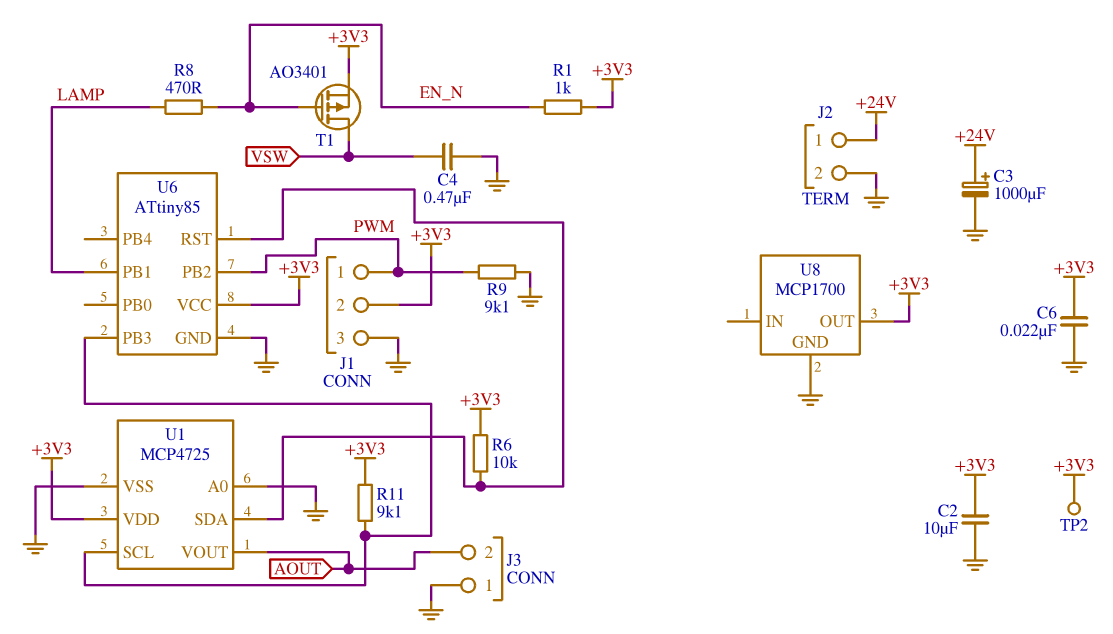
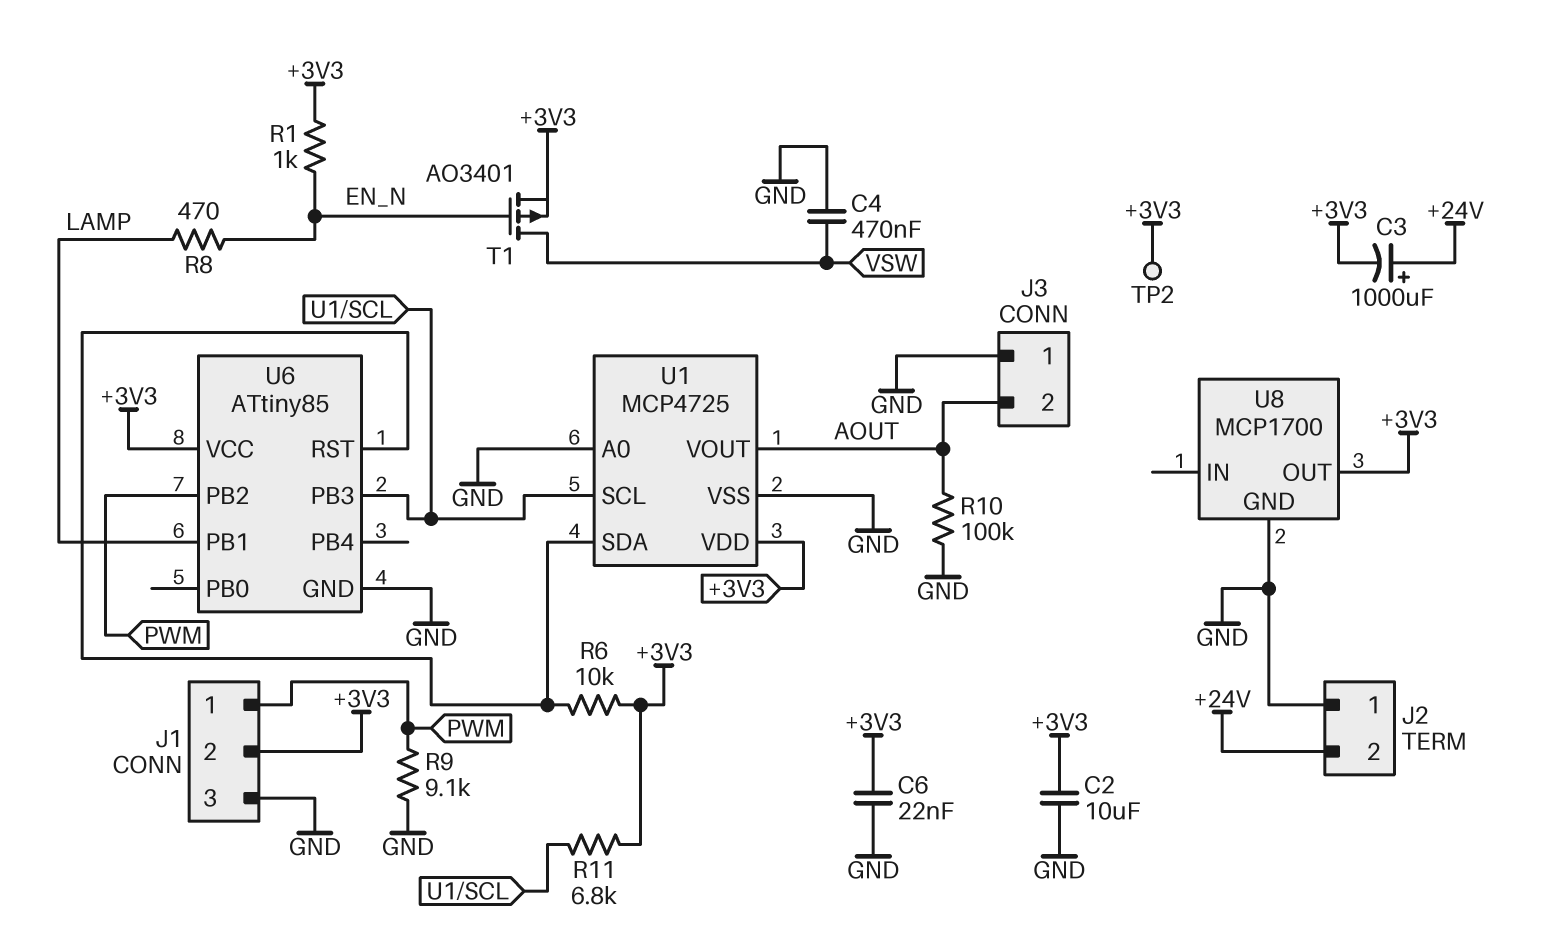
C3: 1000uF (plus +24V, minus GND) -> 1000uF (plus +24V, minus +3V3)
J2 pin 1: +24V -> GND
J2 pin 2: GND -> +24V
R10: none -> 100k (AOUT, GND)
R11: 9.1k (+3V3, U1/SCL) -> 6.8k (+3V3, U1/SCL)

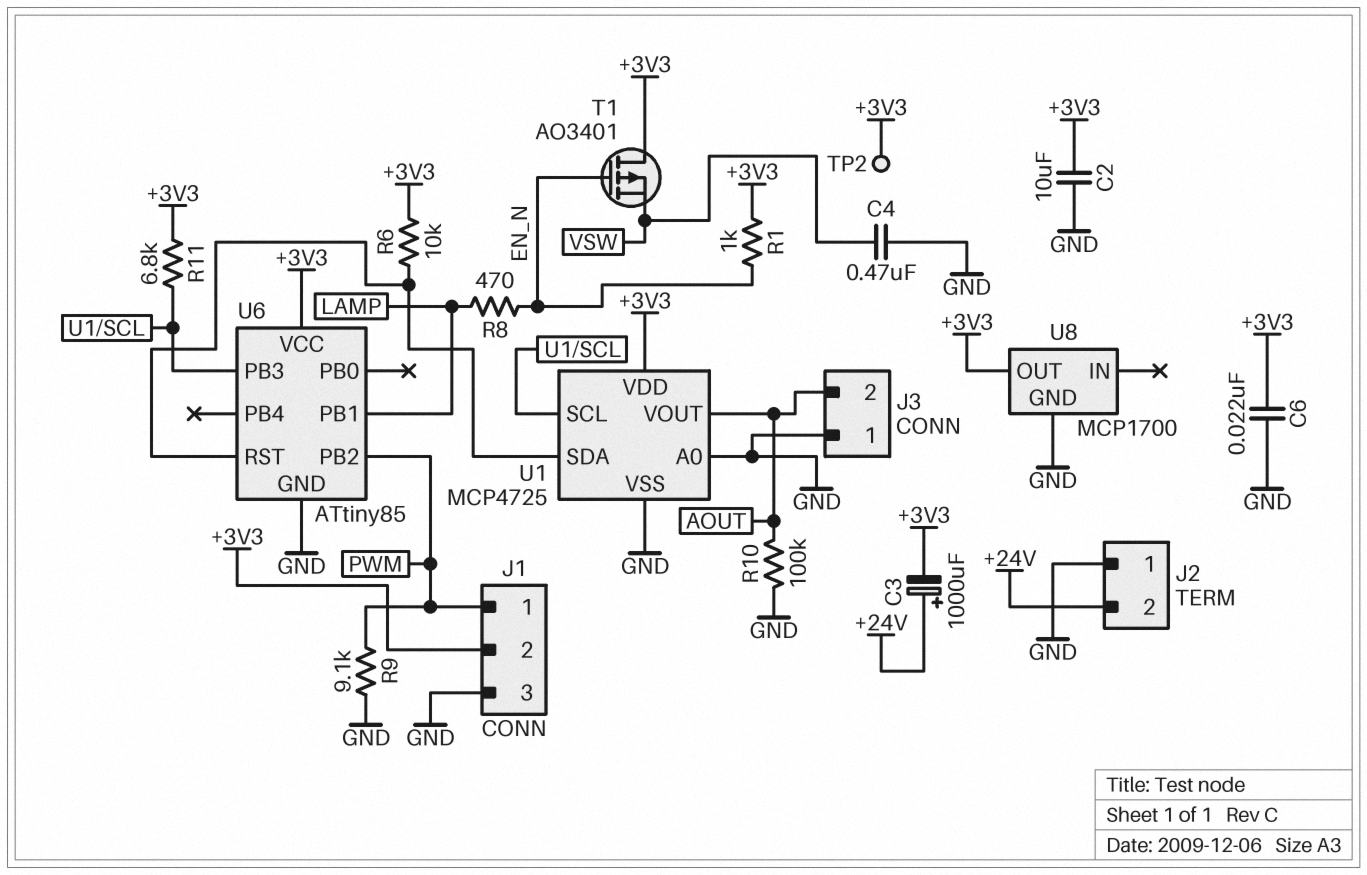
T1: PMOS AO3401 (G EN_N, D VSW, S +3V3) -> PMOS AO3401 (G EN_N, D +3V3, S VSW)

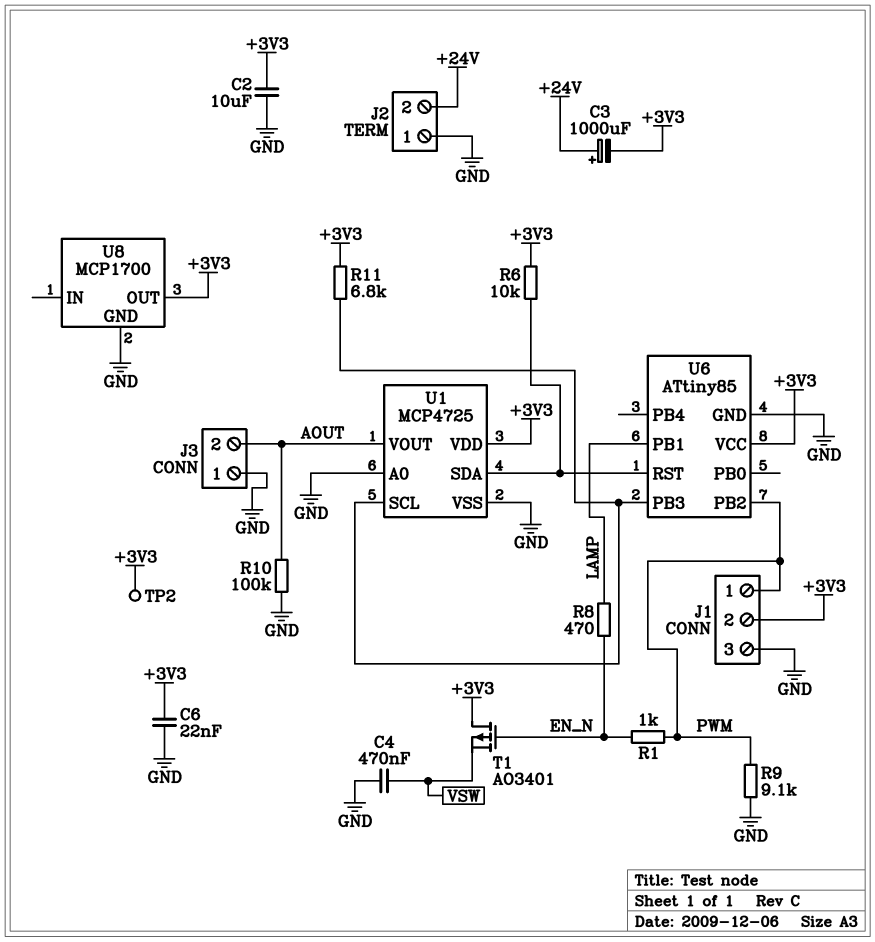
R1: 1k (+3V3, EN_N) -> 1k (EN_N, PWM)

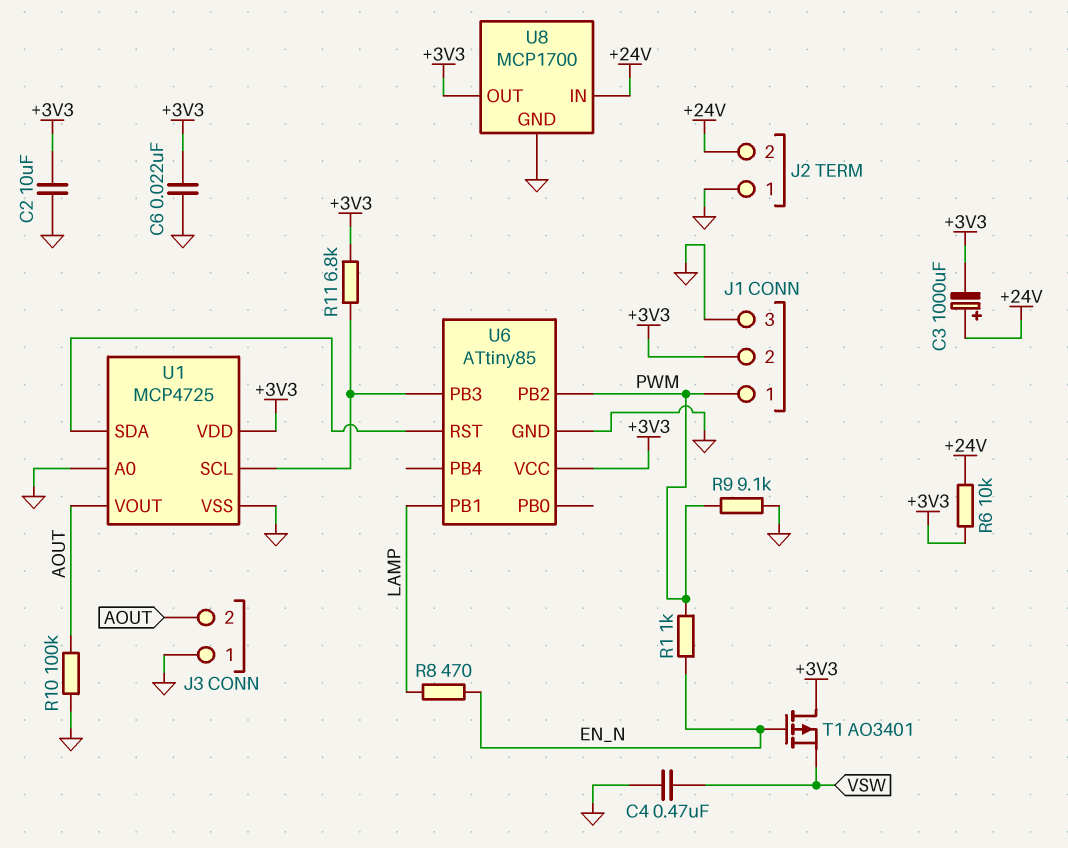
R6: 10k (+3V3, U1/SDA) -> 10k (+3V3, +24V)
TP2: test point (+3V3) -> none
U8 pin IN: none -> +24V

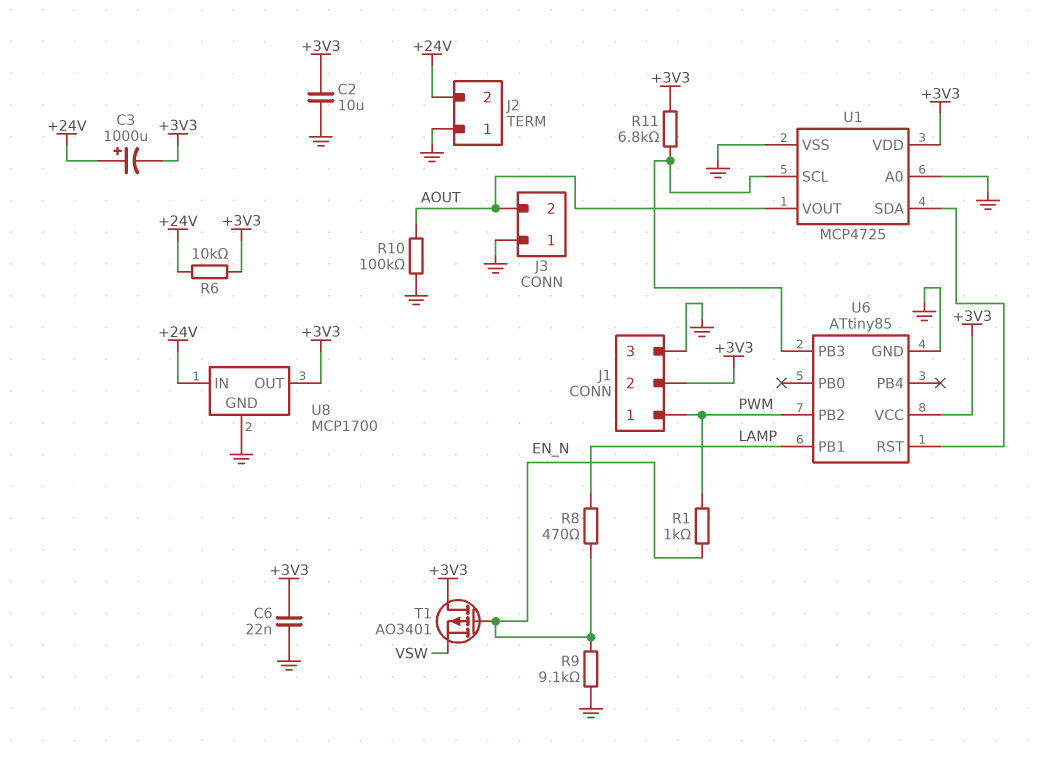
C4: 470nF (GND, VSW) -> none
R9: 9.1k (GND, PWM) -> 9.1k (EN_N, GND)

